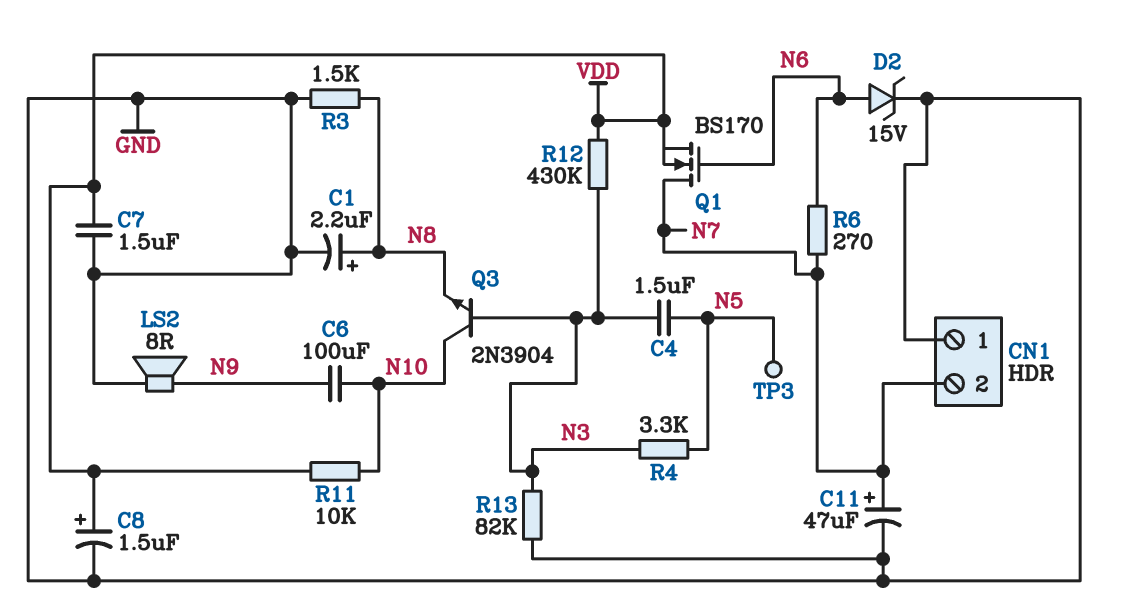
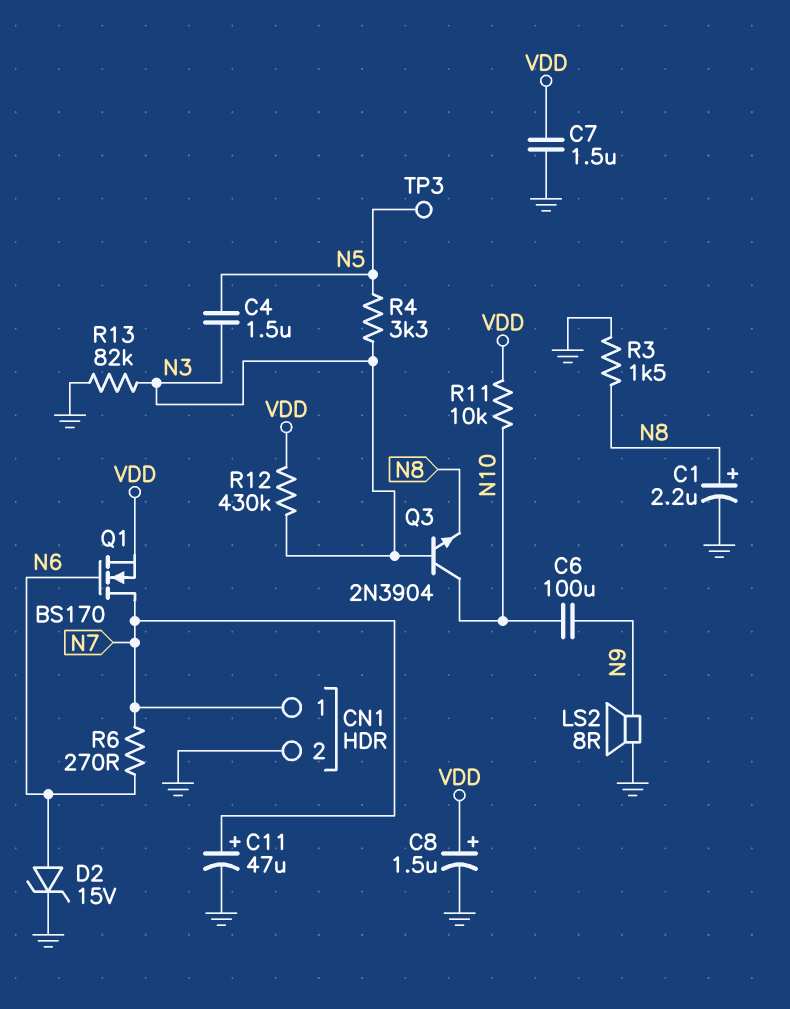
CN1 pin 1: GND -> N7
CN1 pin 2: N7 -> GND

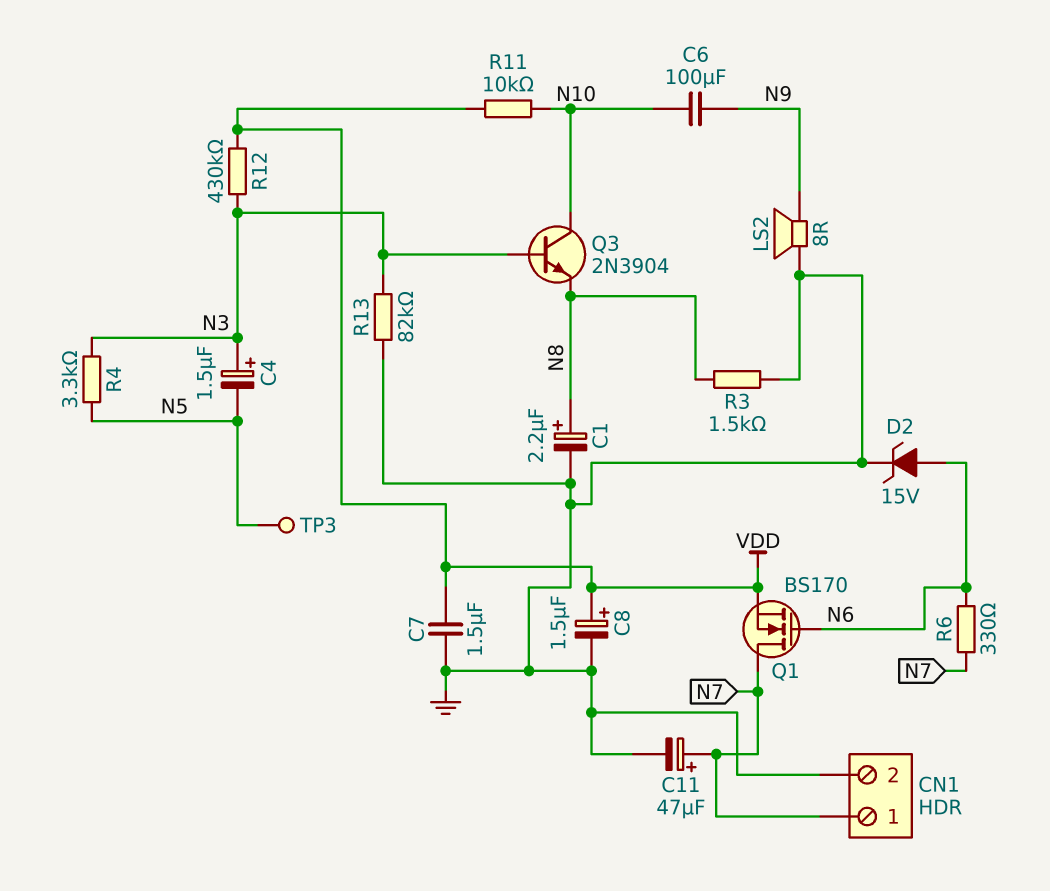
C4: 1.5uF (N3, N5) -> 1.5uF (plus N3, minus N5)
R6: 270 (N6, N7) -> 330 (N6, N7)

